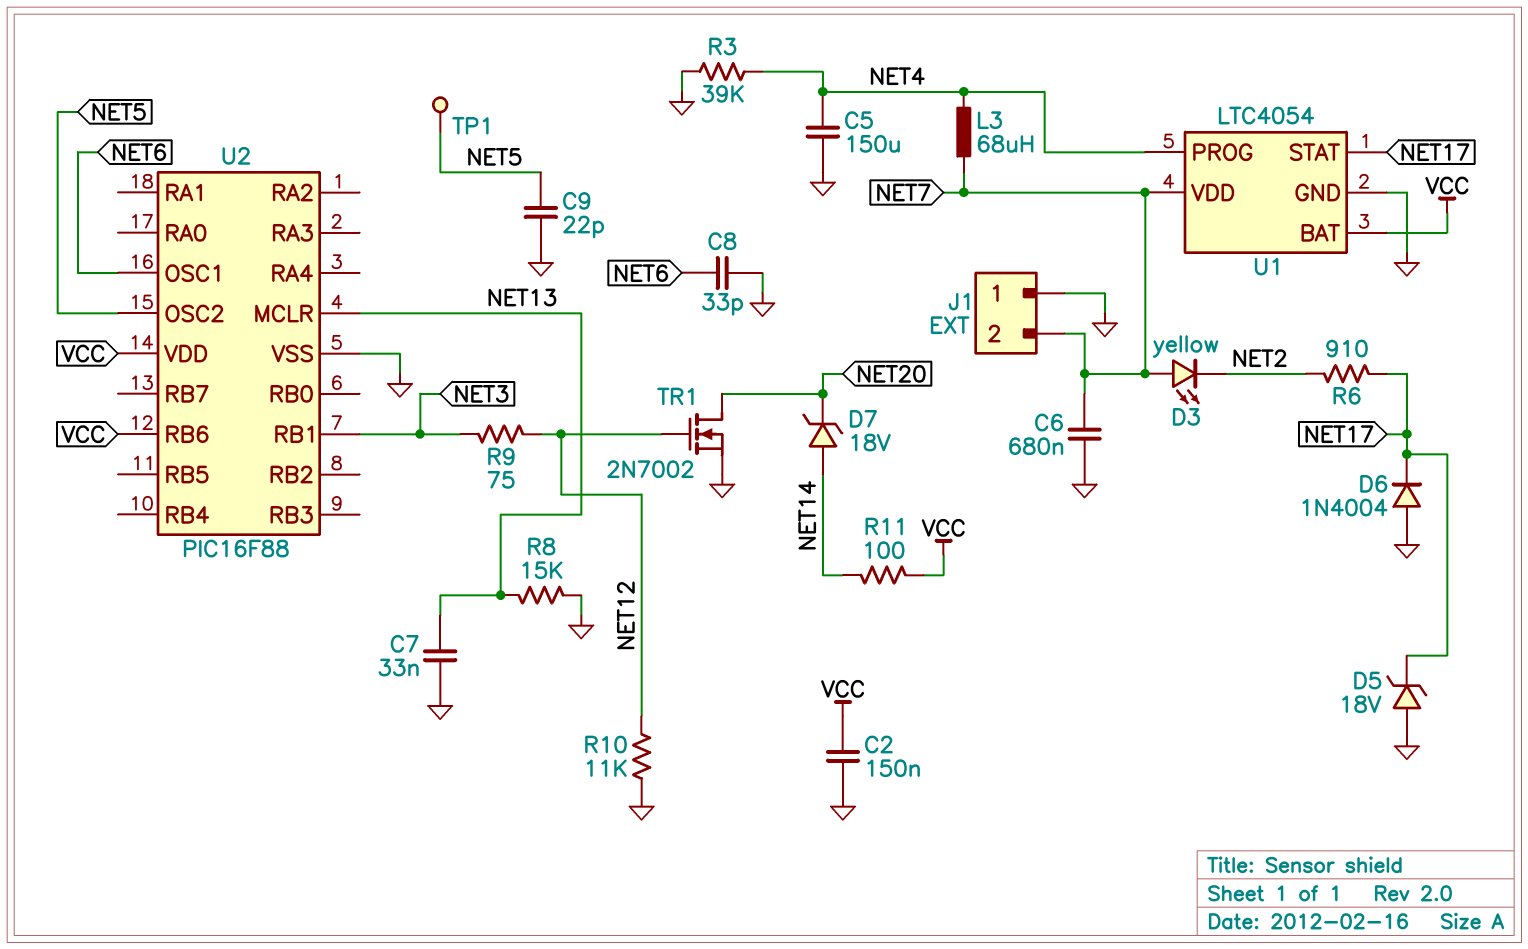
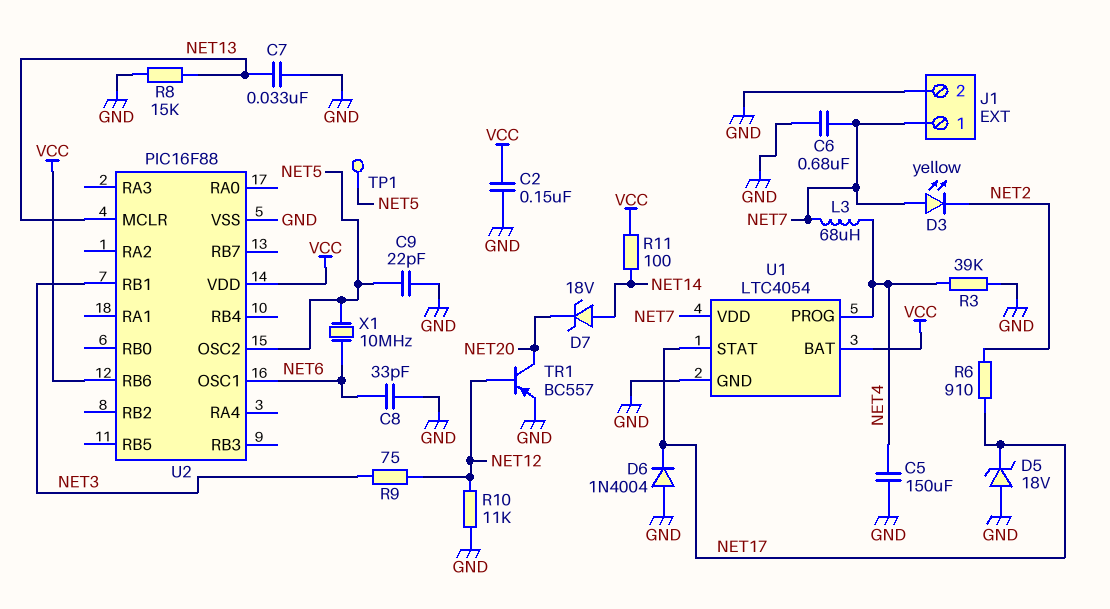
J1 pin 1: GND -> NET7
J1 pin 2: NET7 -> GND
TR1: NMOS 2N7002 (G NET12, D NET20, S GND) -> PNP BC557 (B NET12, C NET20, E GND)
X1: none -> 10MHz (NET5, NET6)

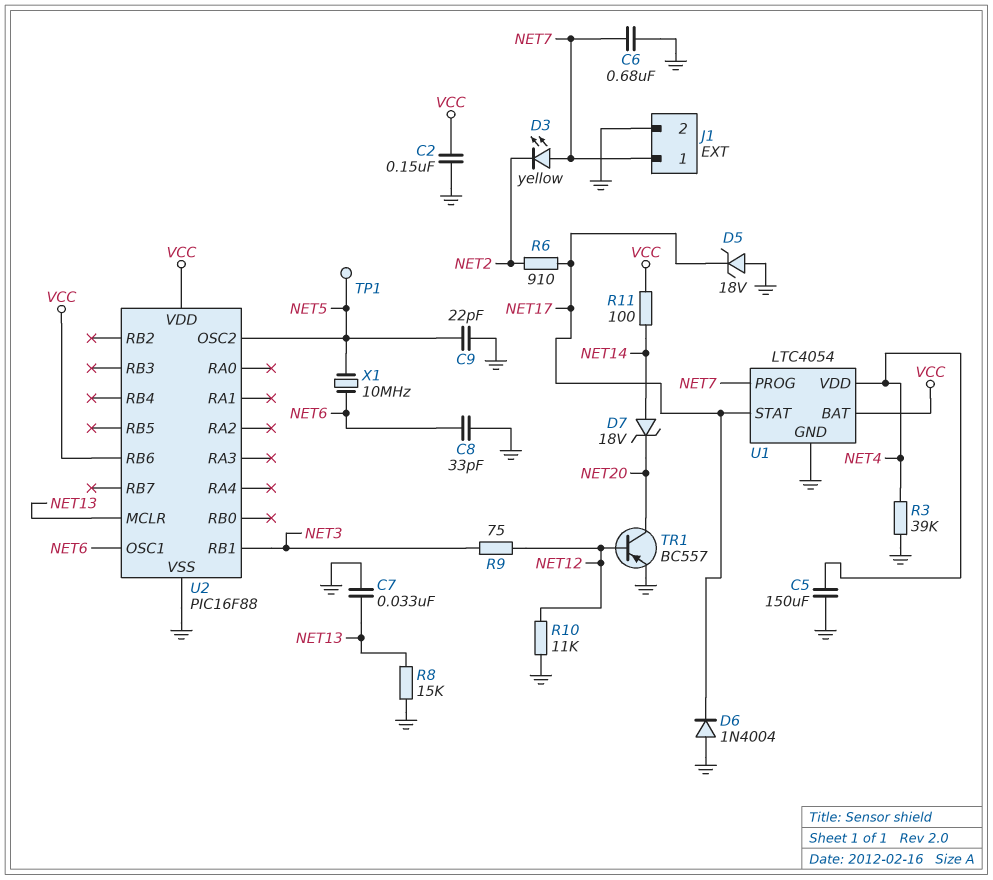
L3: 68uH (NET4, NET7) -> none
U1 pin PROG: NET4 -> NET7
U1 pin VDD: NET7 -> NET4

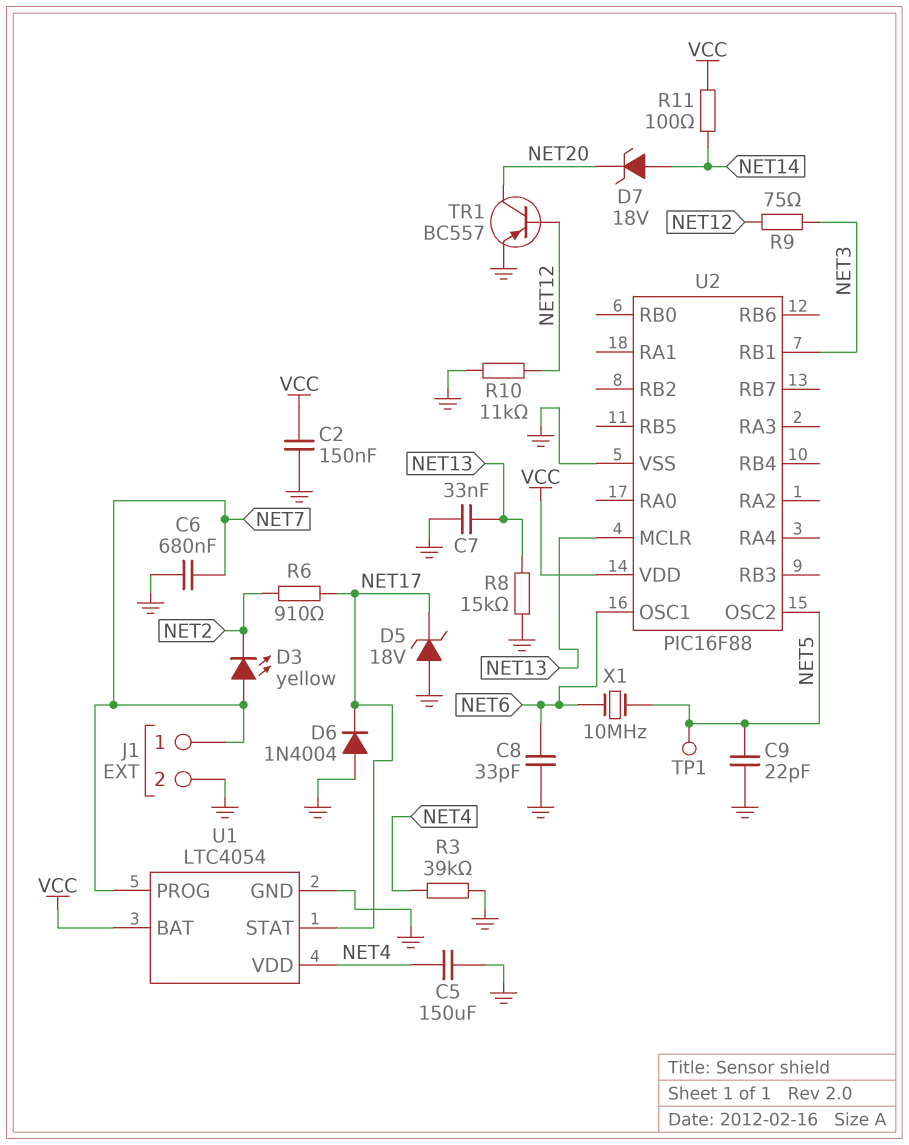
U2 pin RB6: VCC -> none

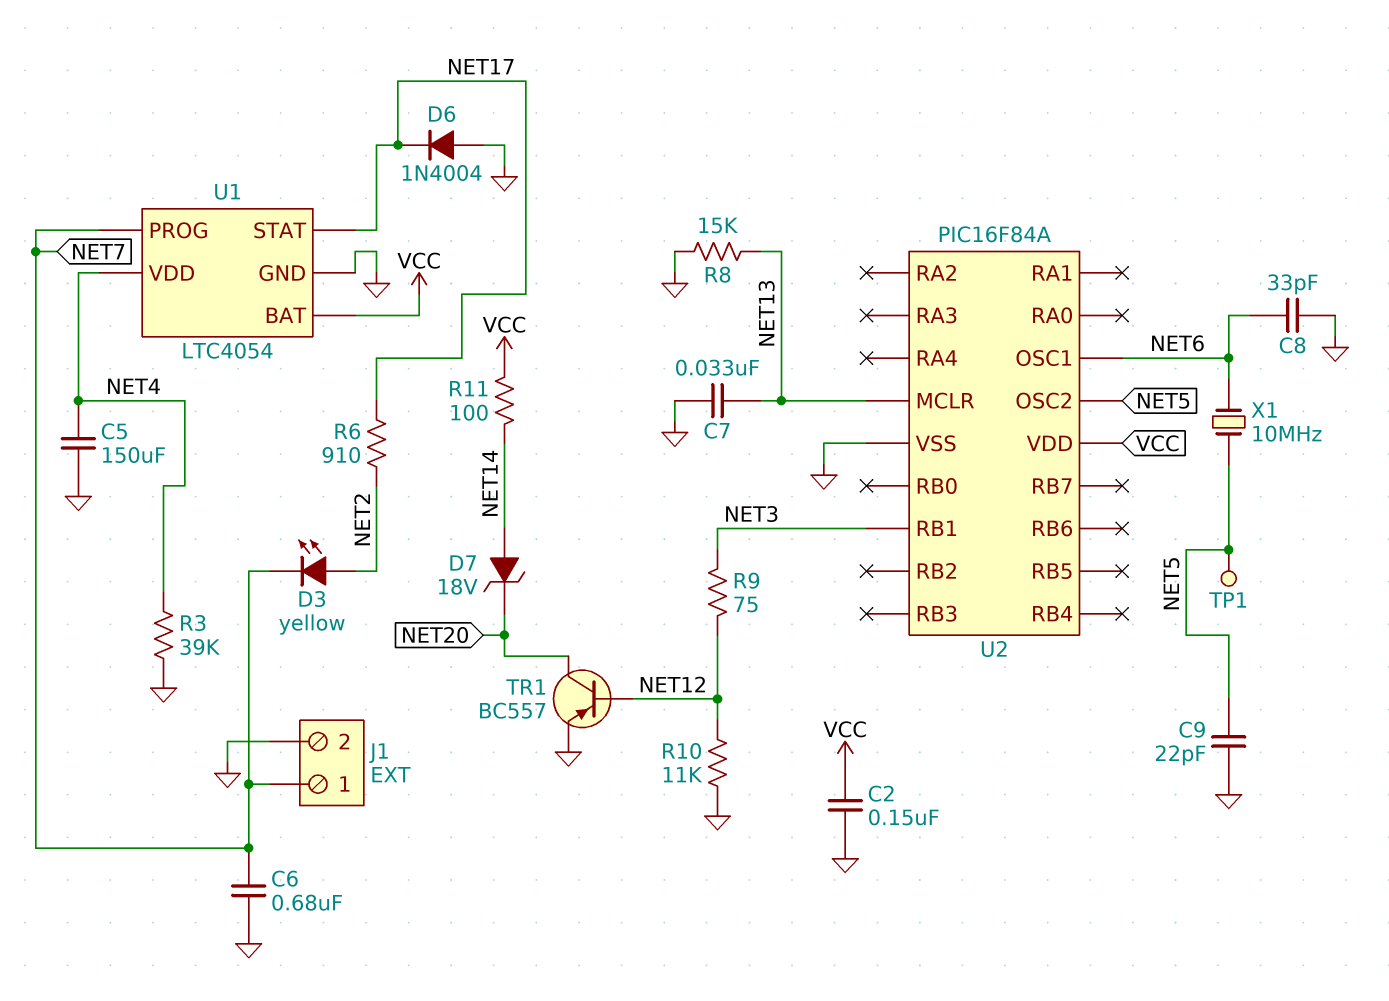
D3: LED yellow (A NET7, K NET2) -> LED yellow (A NET2, K NET7)
D5: zener 18V (A GND, K NET17) -> none
U2: PIC16F88 -> PIC16F84A

